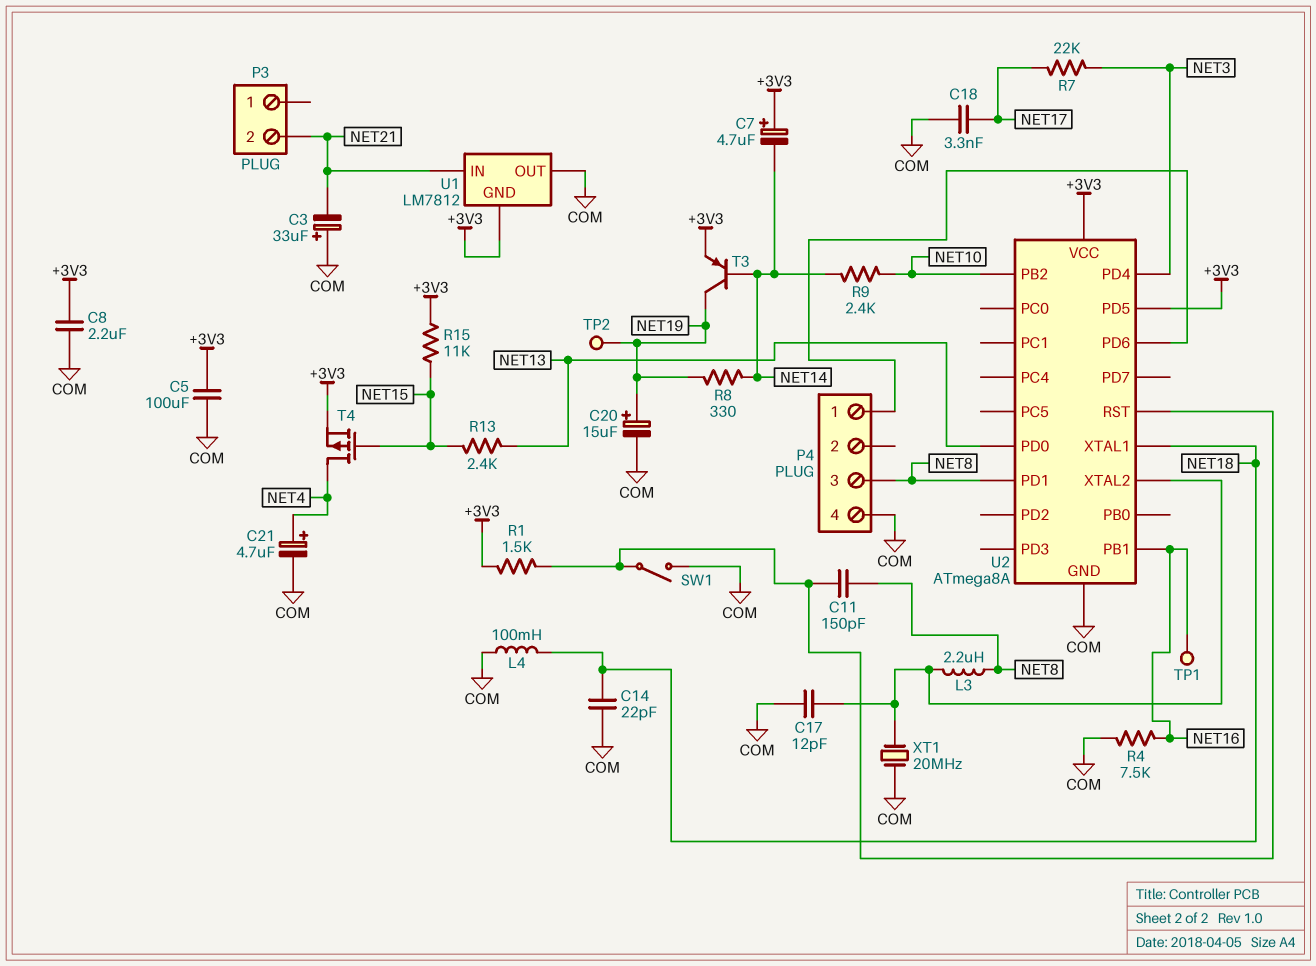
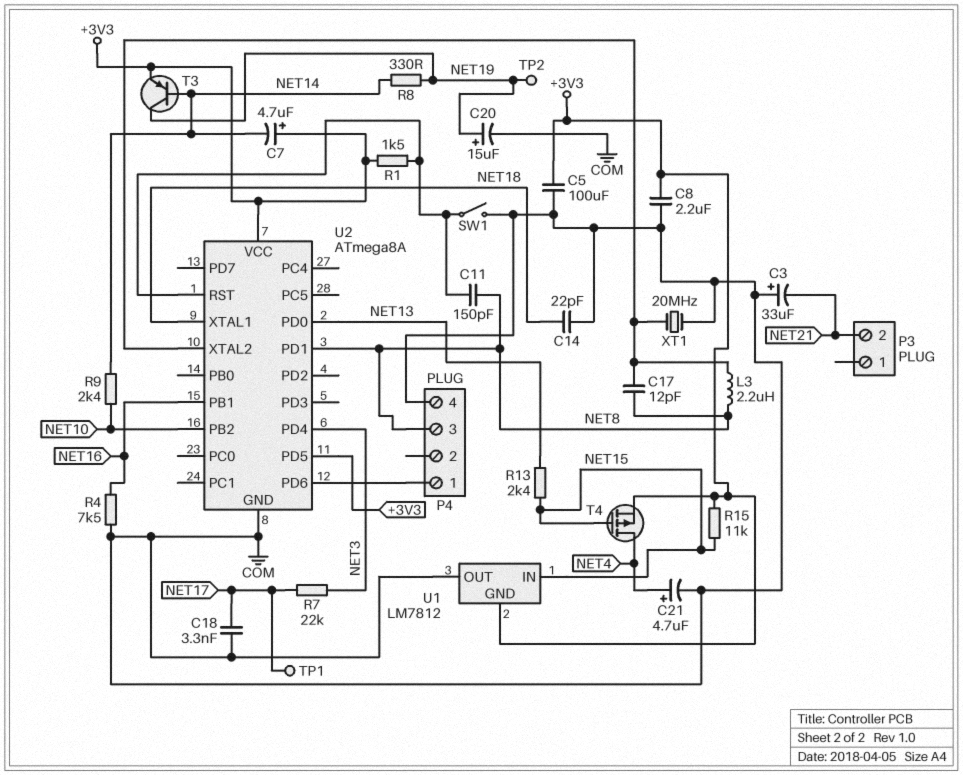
C17: 12pF (COM, U2/XTAL2) -> 12pF (NET8, U2/XTAL2)
L4: 100mH (COM, NET18) -> none
TP1: test point (NET16) -> test point (NET17)
U1 pin IN: NET21 -> NET15

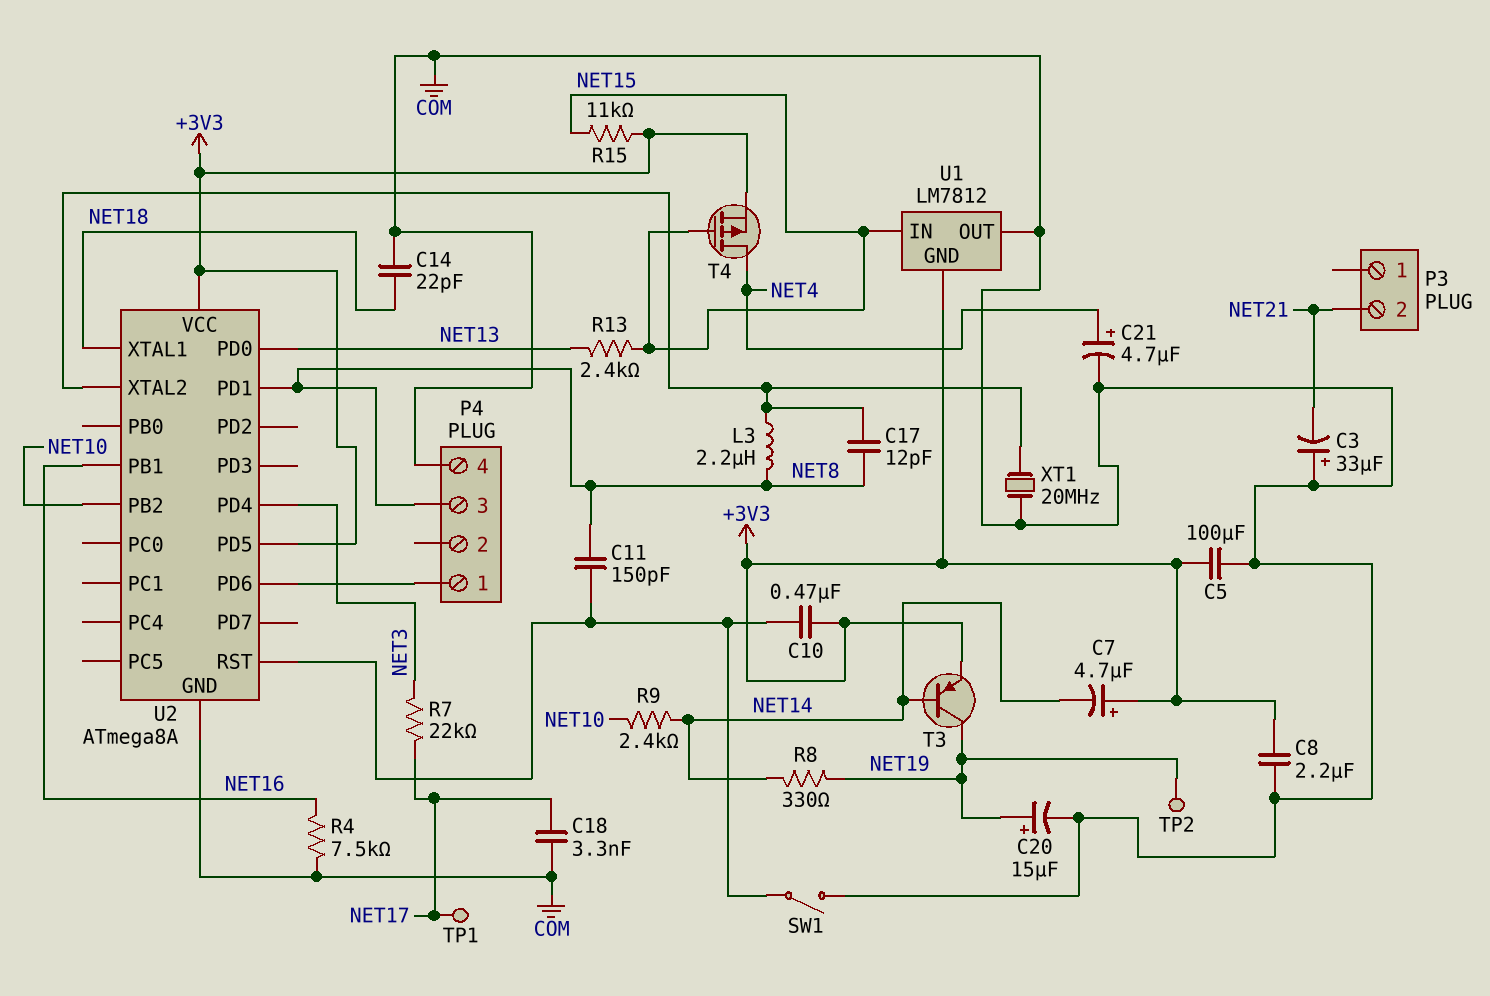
C10: none -> 470nF (+3V3, U2/RST)
R1: 1.5k (+3V3, U2/RST) -> none

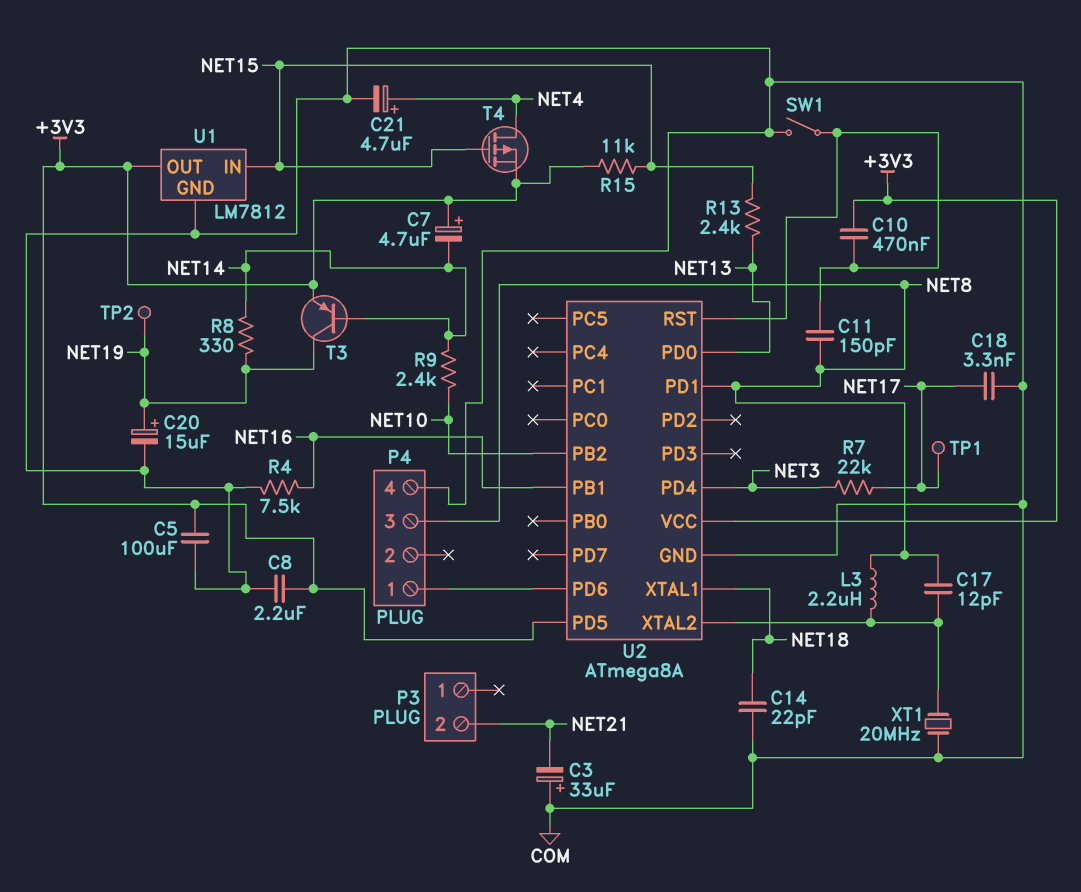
U1 pin GND: +3V3 -> COM
U1 pin OUT: COM -> +3V3

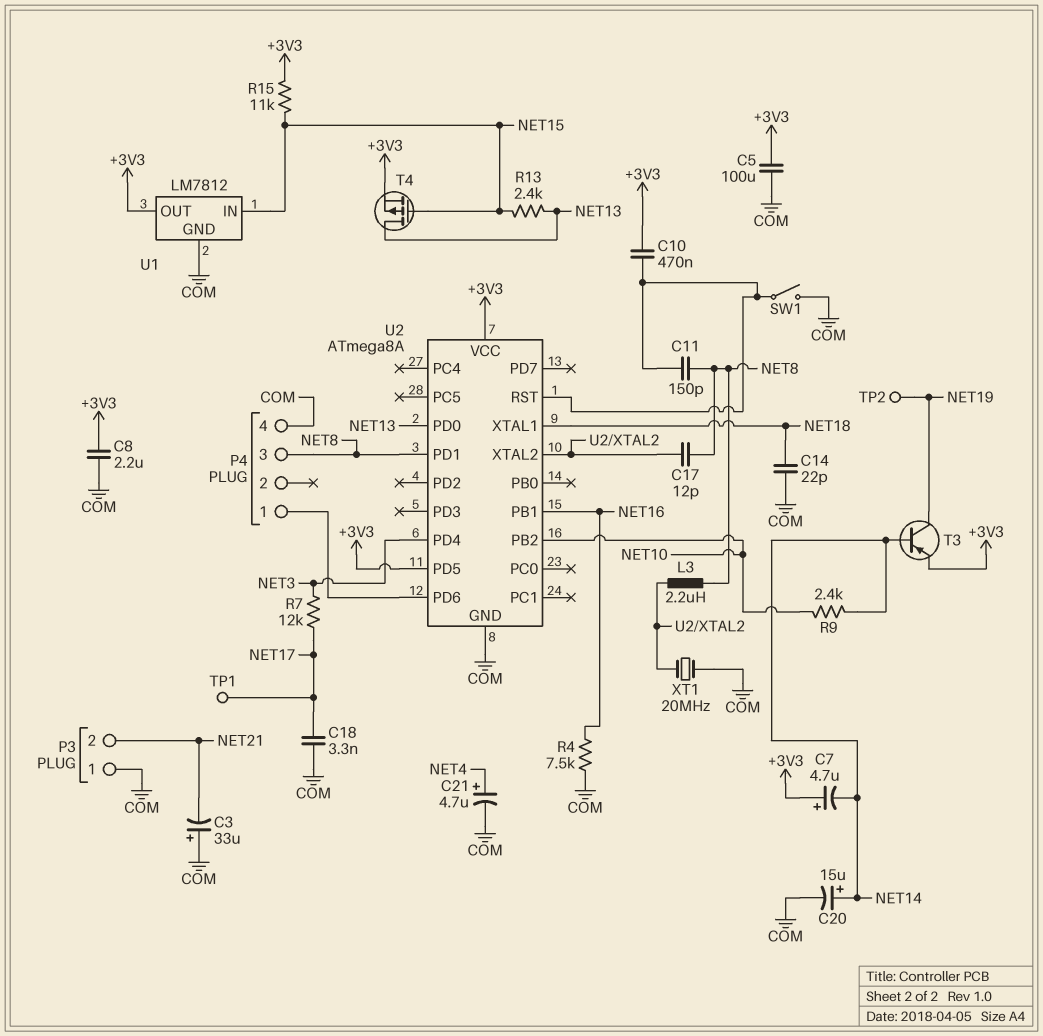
C20: 15uF (plus NET19, minus COM) -> 15uF (plus NET14, minus COM)
P3 pin 1: none -> COM
R7: 22k (NET3, NET17) -> 12k (NET3, NET17)
R8: 330 (NET14, NET19) -> none
T4: PMOS (G NET15, D NET4, S +3V3) -> PMOS (G NET15, D NET13, S +3V3)

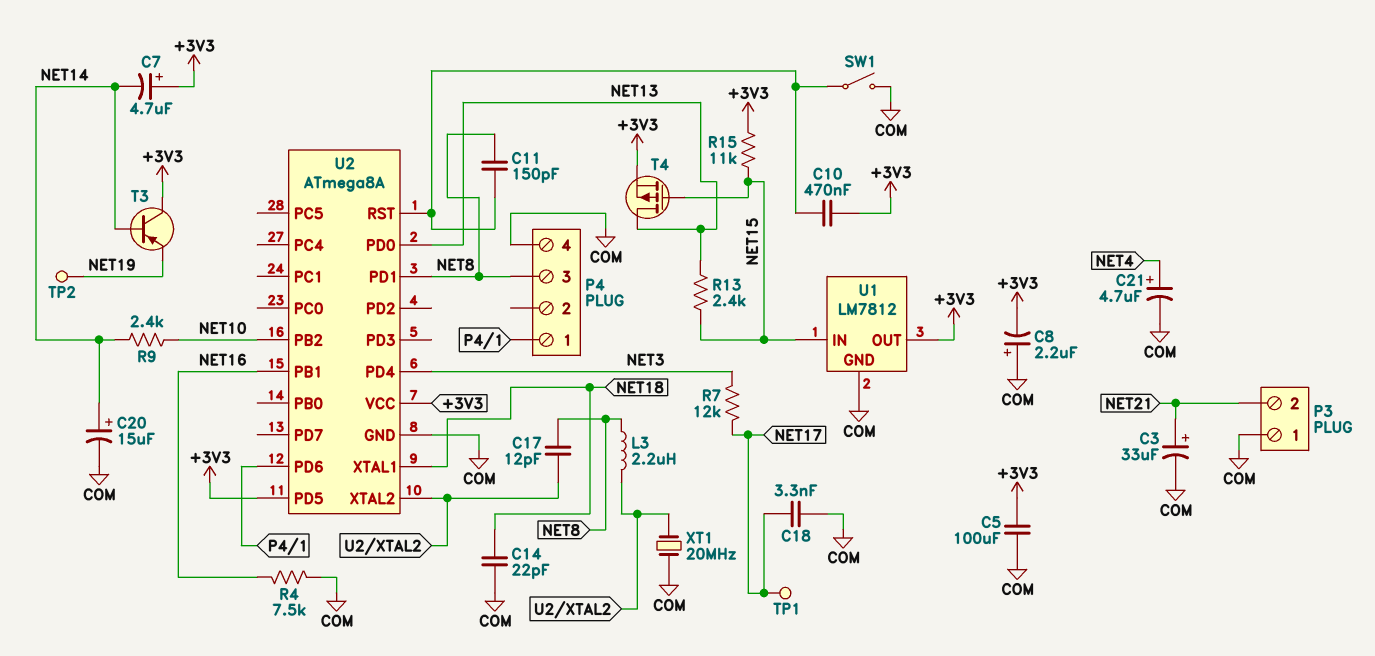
C3: 33uF (plus COM, minus NET21) -> 33uF (plus NET21, minus COM)
C8: 2.2uF (+3V3, COM) -> 2.2uF (plus COM, minus +3V3)
T3: PNP (B NET14, C NET19, E +3V3) -> PNP (B NET14, C +3V3, E NET19)

